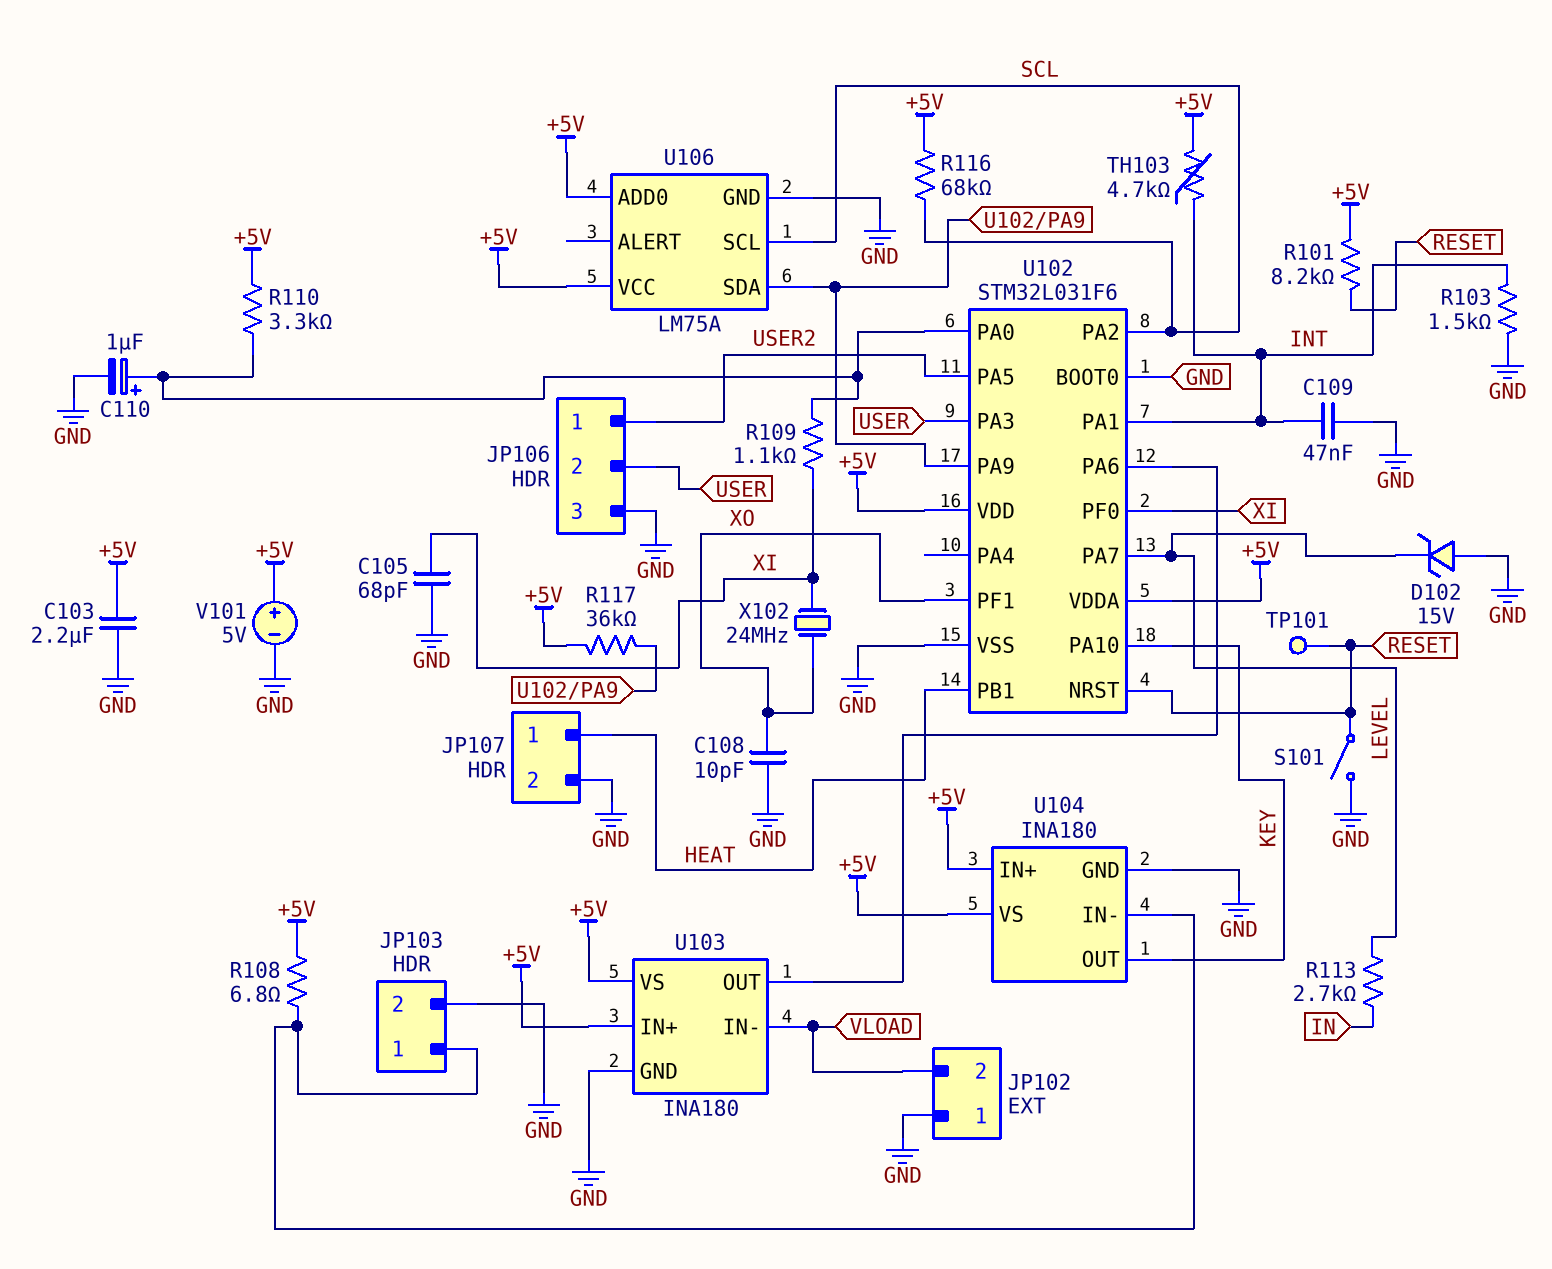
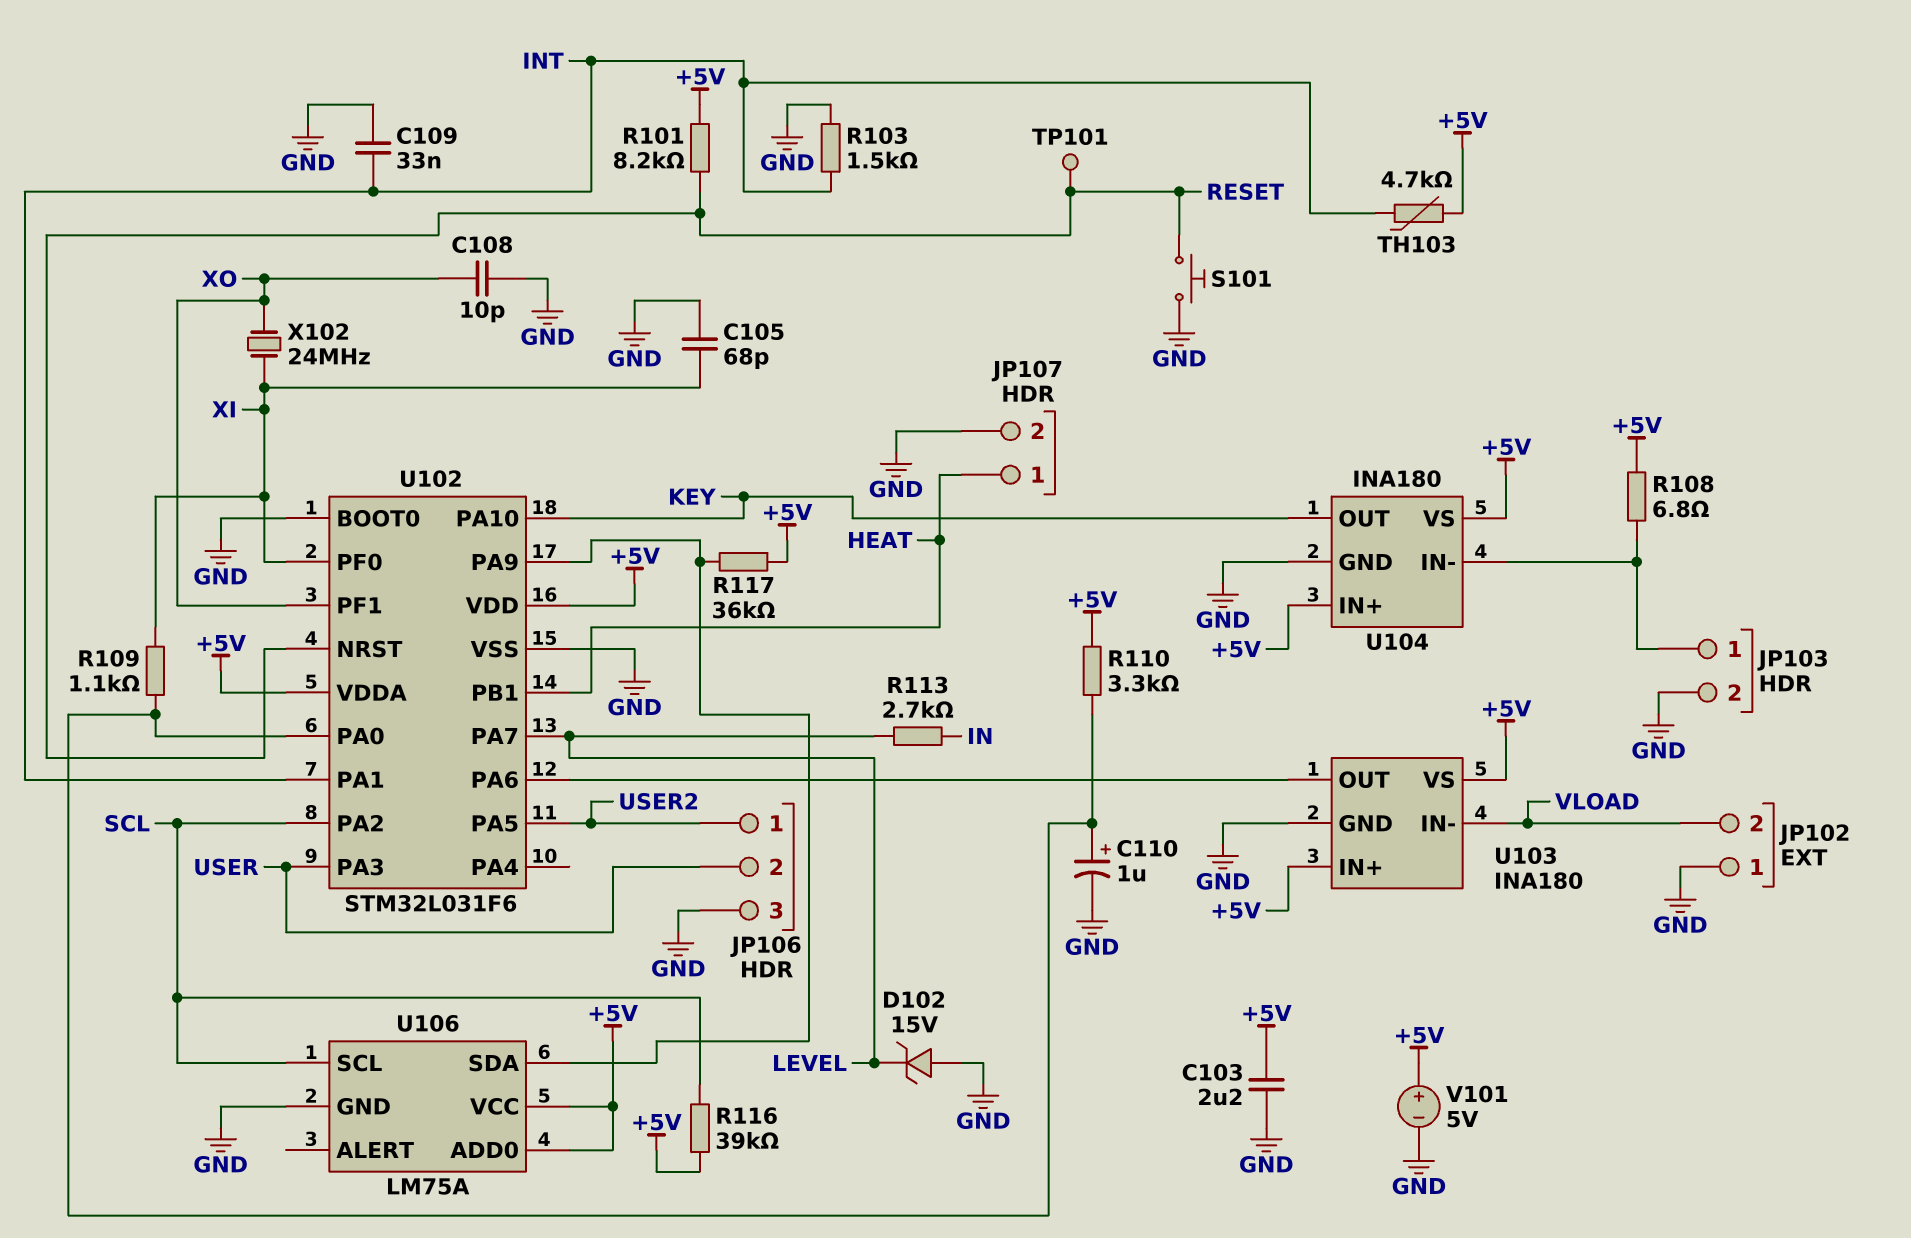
C109: 47nF (GND, INT) -> 33nF (GND, INT)
R116: 68k (+5V, SCL) -> 39k (+5V, SCL)
S101: switch (GND, RESET) -> button (GND, RESET)

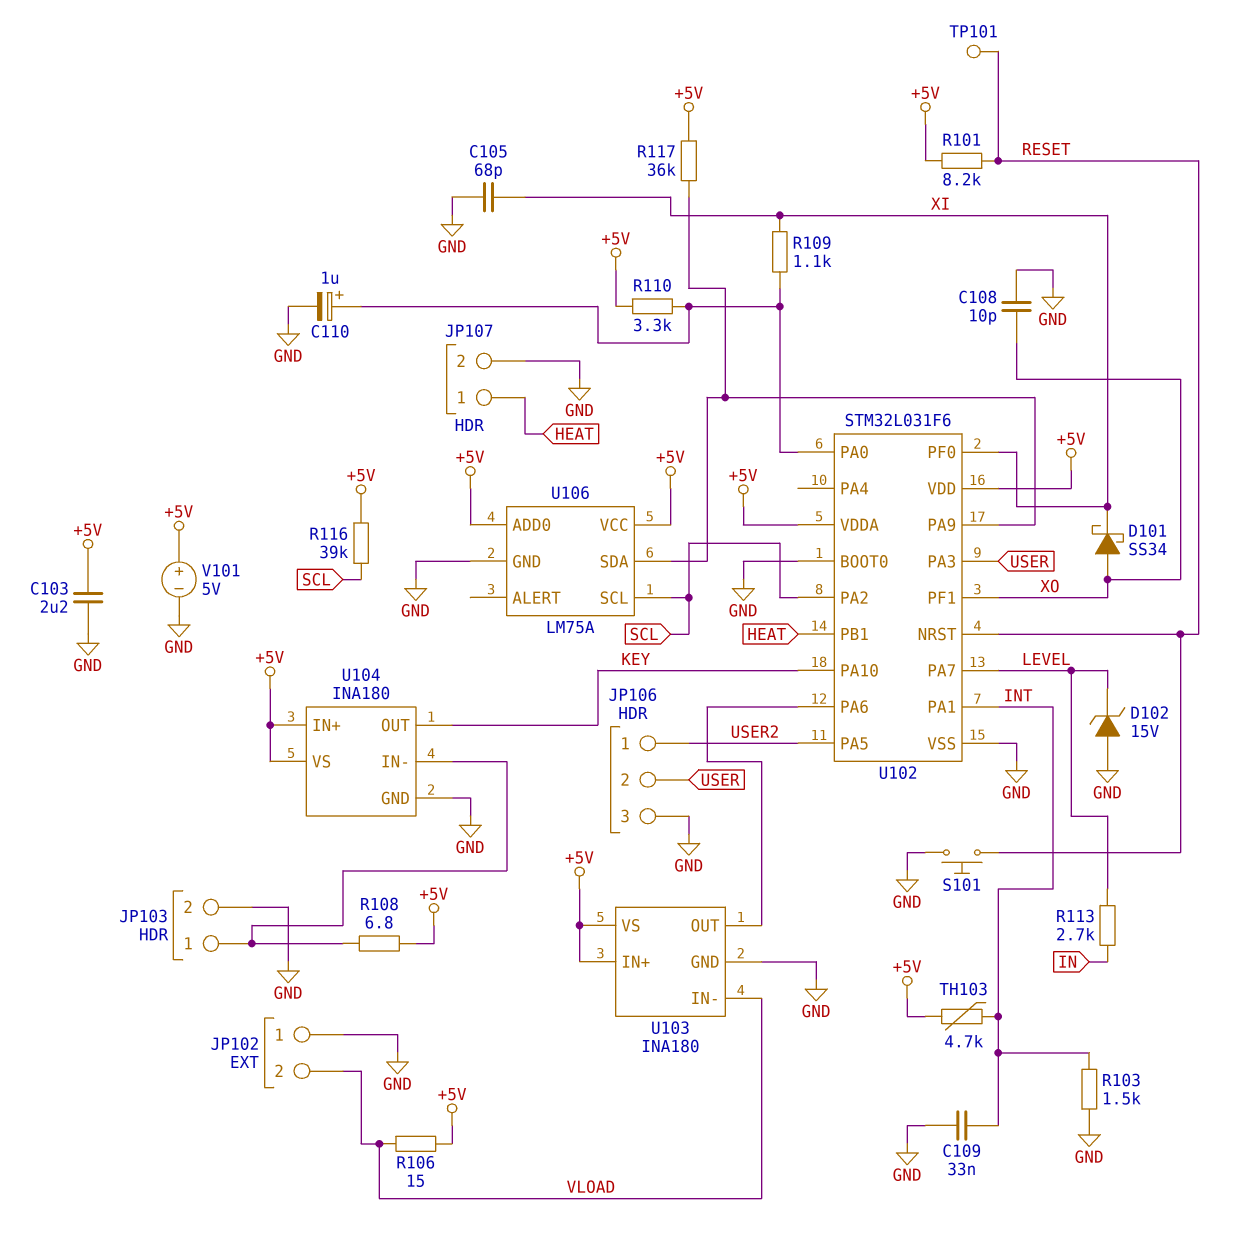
D101: none -> schottky SS34 (A XO, K XI)
R106: none -> 15 (+5V, VLOAD)
X102: 24MHz (XI, XO) -> none

